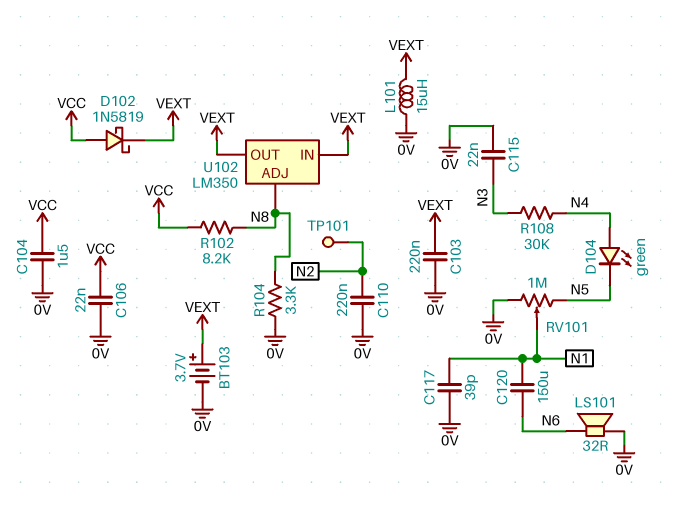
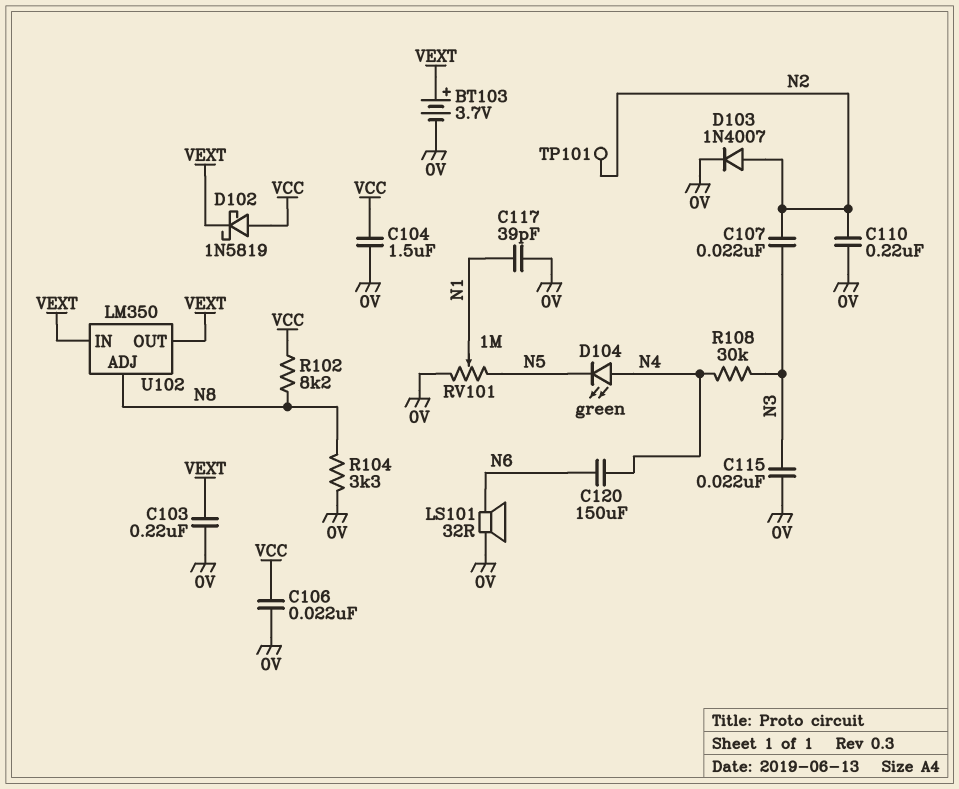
C107: none -> 22nF (N2, N3)
C120: 150uF (N1, N6) -> 150uF (N4, N6)
D103: none -> diode 1N4007 (A N2, K 0V)
L101: 15uH (0V, VEXT) -> none

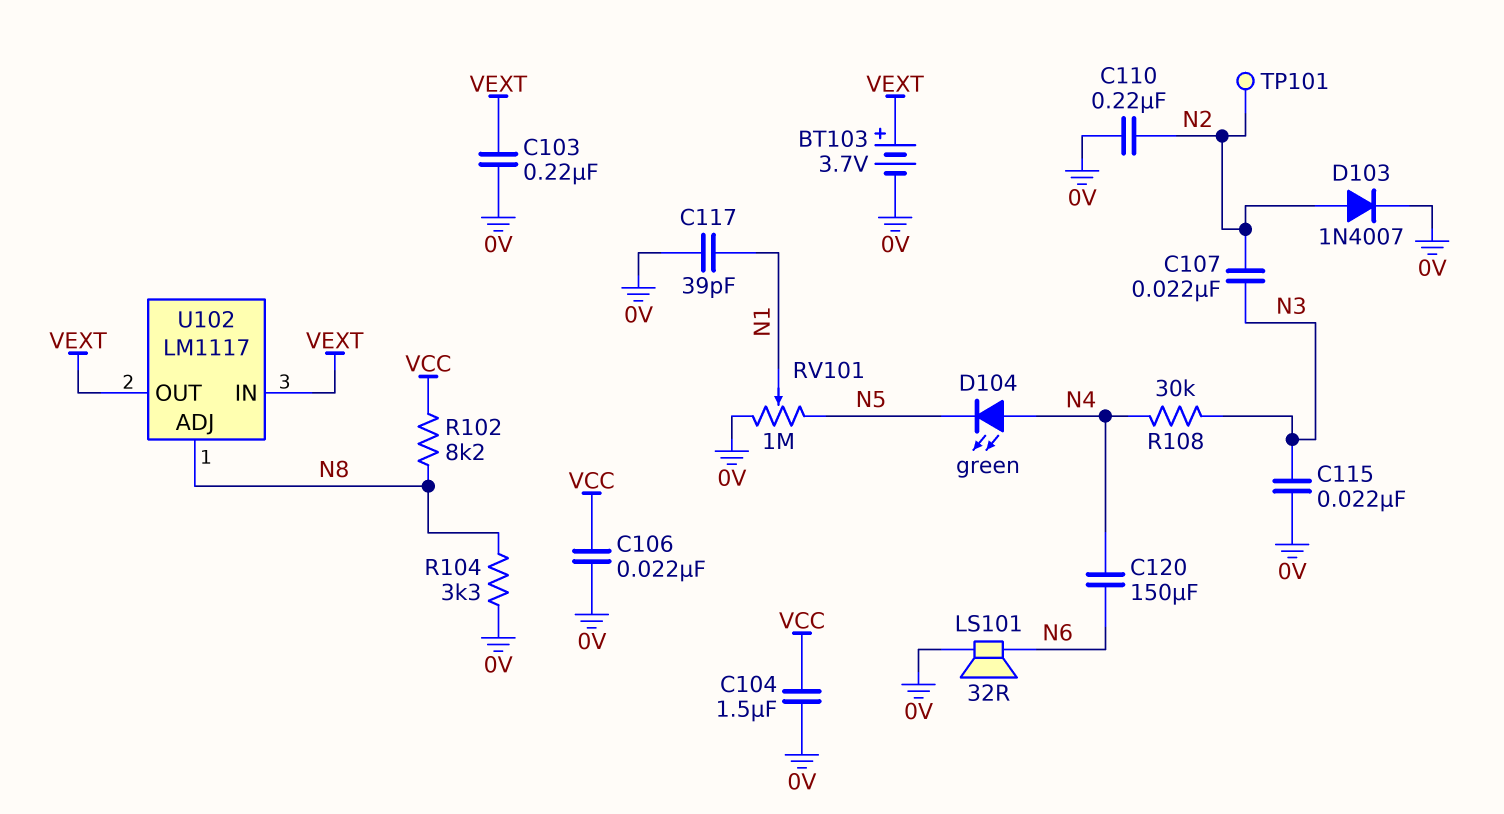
D102: schottky 1N5819 (A VCC, K VEXT) -> none
U102: LM350 -> LM1117

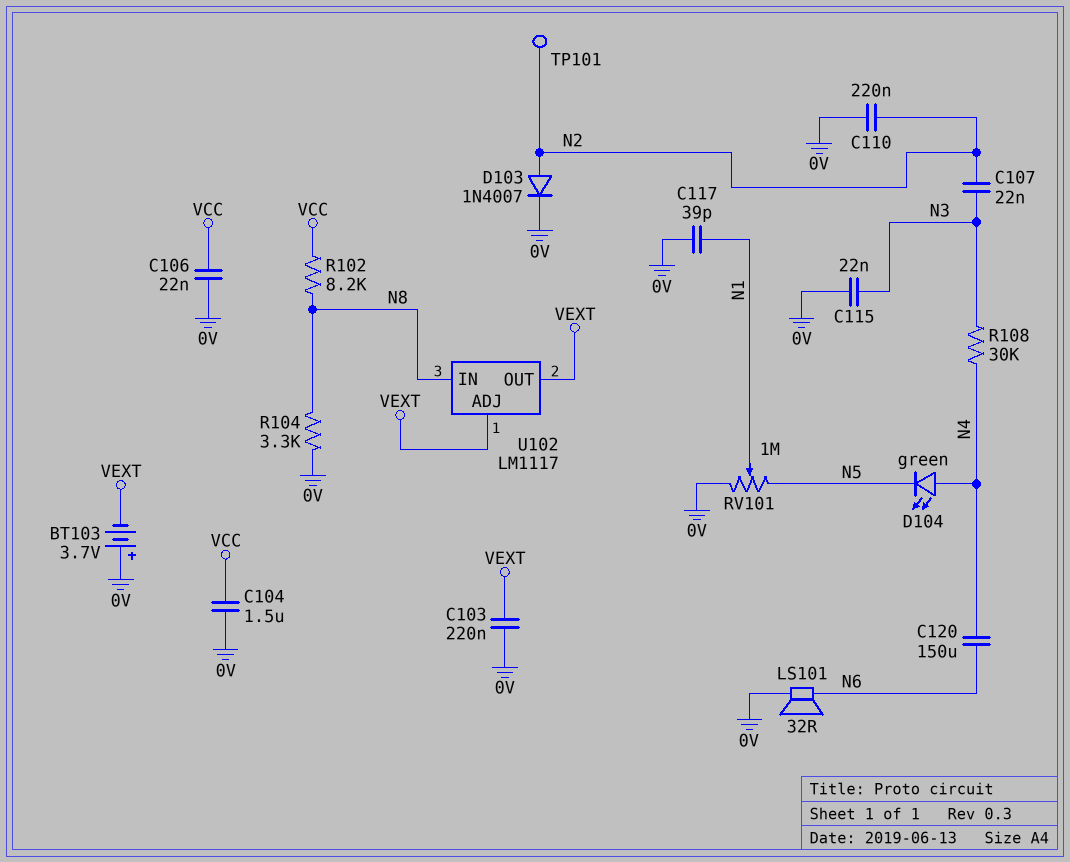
BT103: 3.7V (plus VEXT, minus 0V) -> 3.7V (plus 0V, minus VEXT)
U102 pin ADJ: N8 -> VEXT
U102 pin IN: VEXT -> N8

